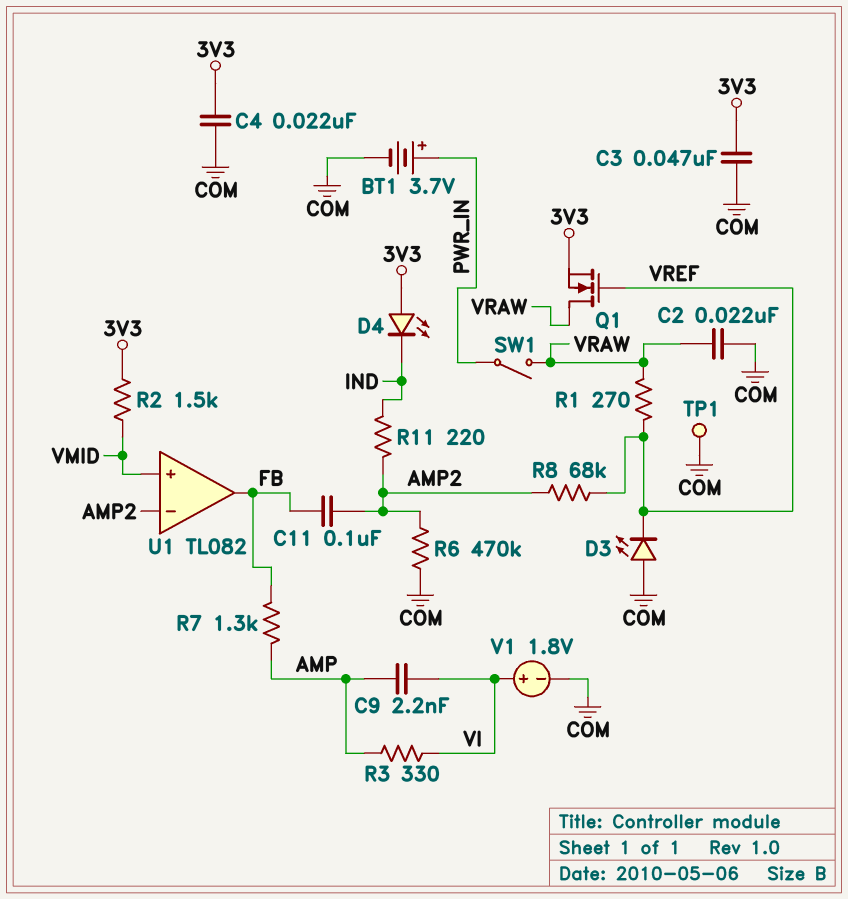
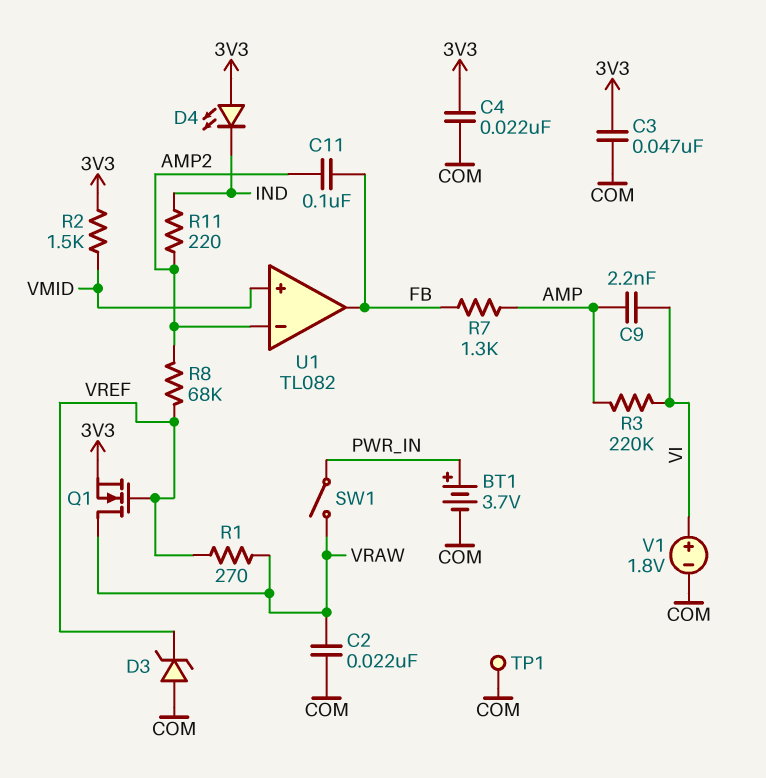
D3: LED (A COM, K VREF) -> zener (A COM, K VREF)
R3: 330 (AMP, VI) -> 220k (AMP, VI)
R6: 470k (AMP2, COM) -> none

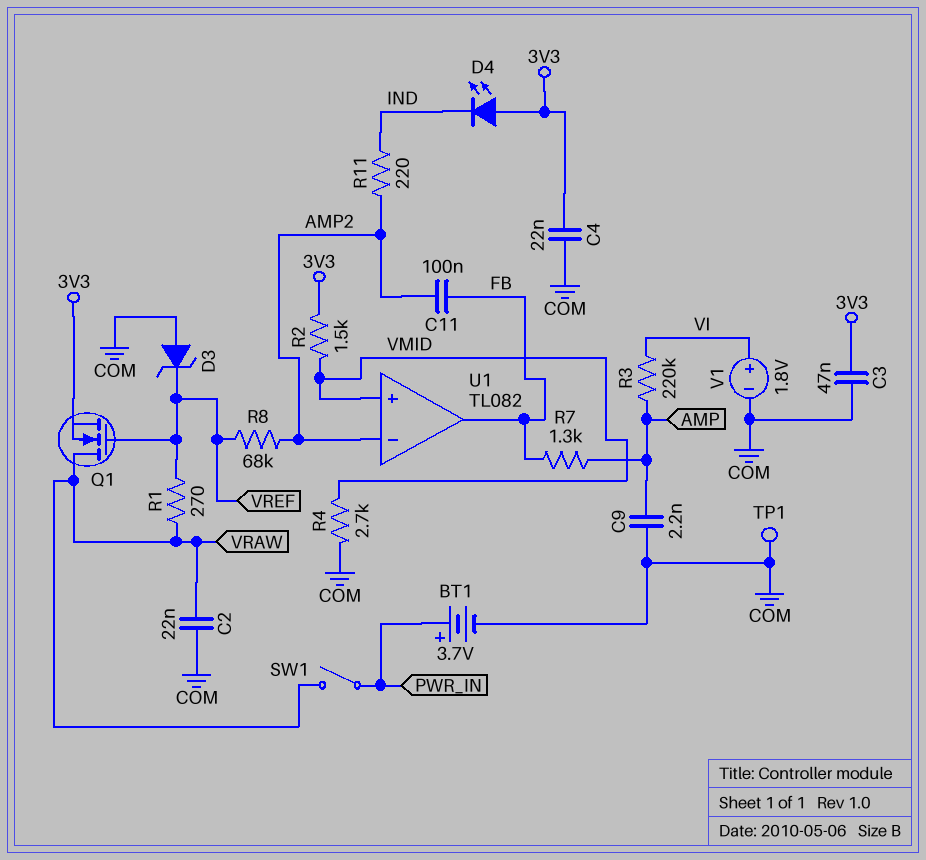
C9: 2.2nF (AMP, VI) -> 2.2nF (AMP, COM)
R4: none -> 2.7k (COM, VMID)

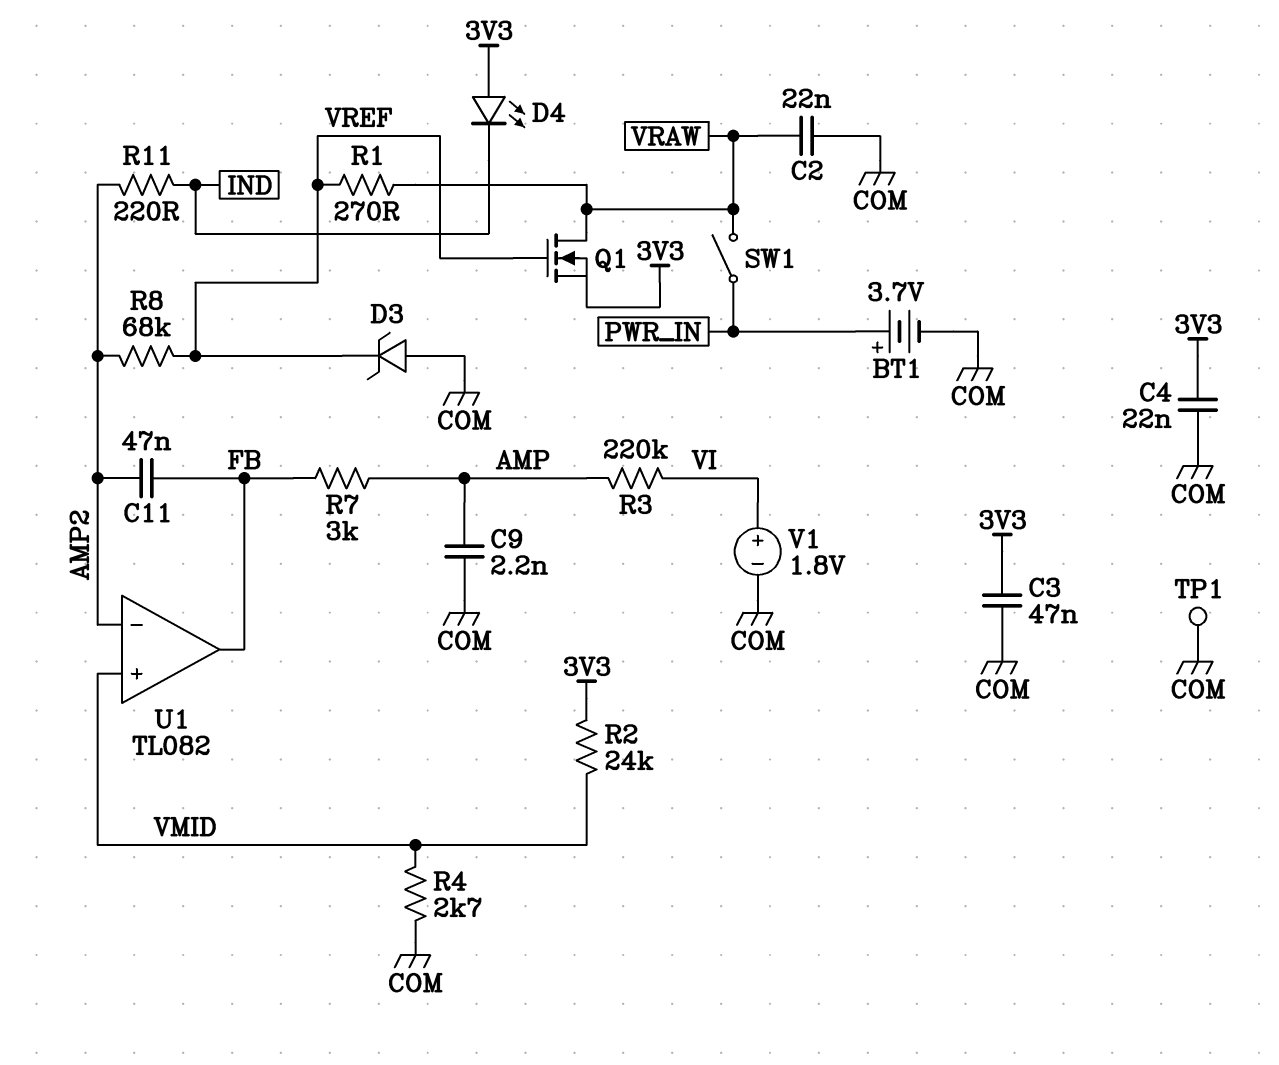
C11: 100nF (AMP2, FB) -> 47nF (AMP2, FB)
R2: 1.5k (3V3, VMID) -> 24k (3V3, VMID)
R7: 1.3k (AMP, FB) -> 3k (AMP, FB)

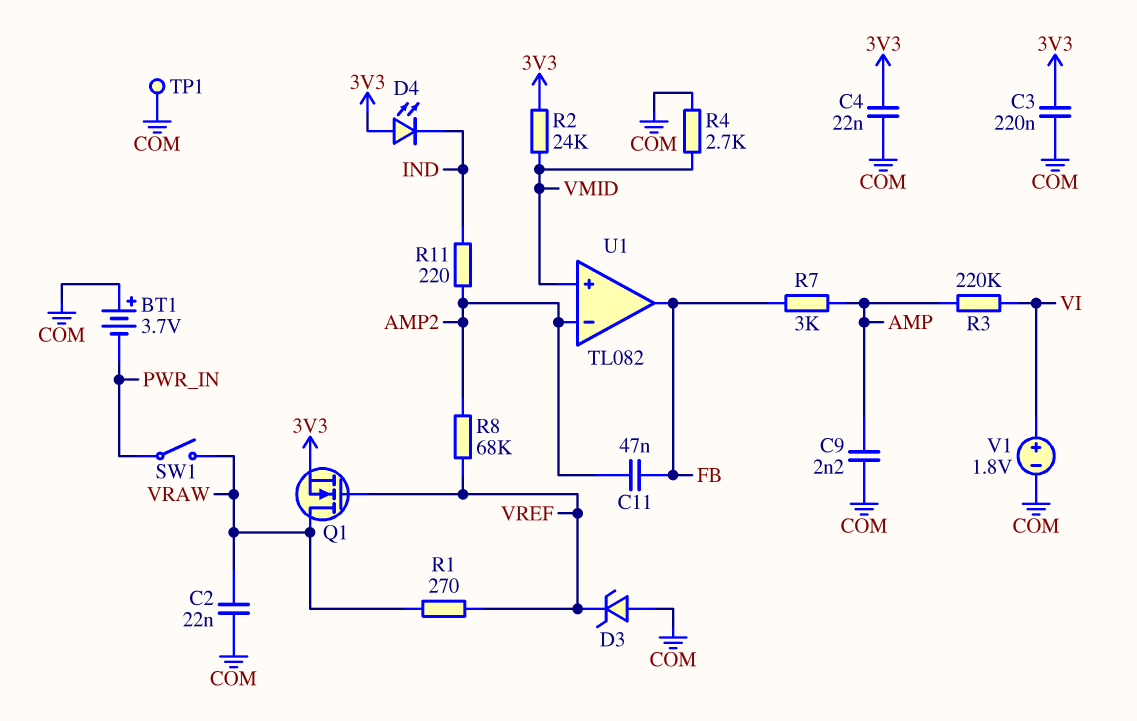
BT1: 3.7V (plus PWR_IN, minus COM) -> 3.7V (plus COM, minus PWR_IN)
C3: 47nF (3V3, COM) -> 220nF (3V3, COM)

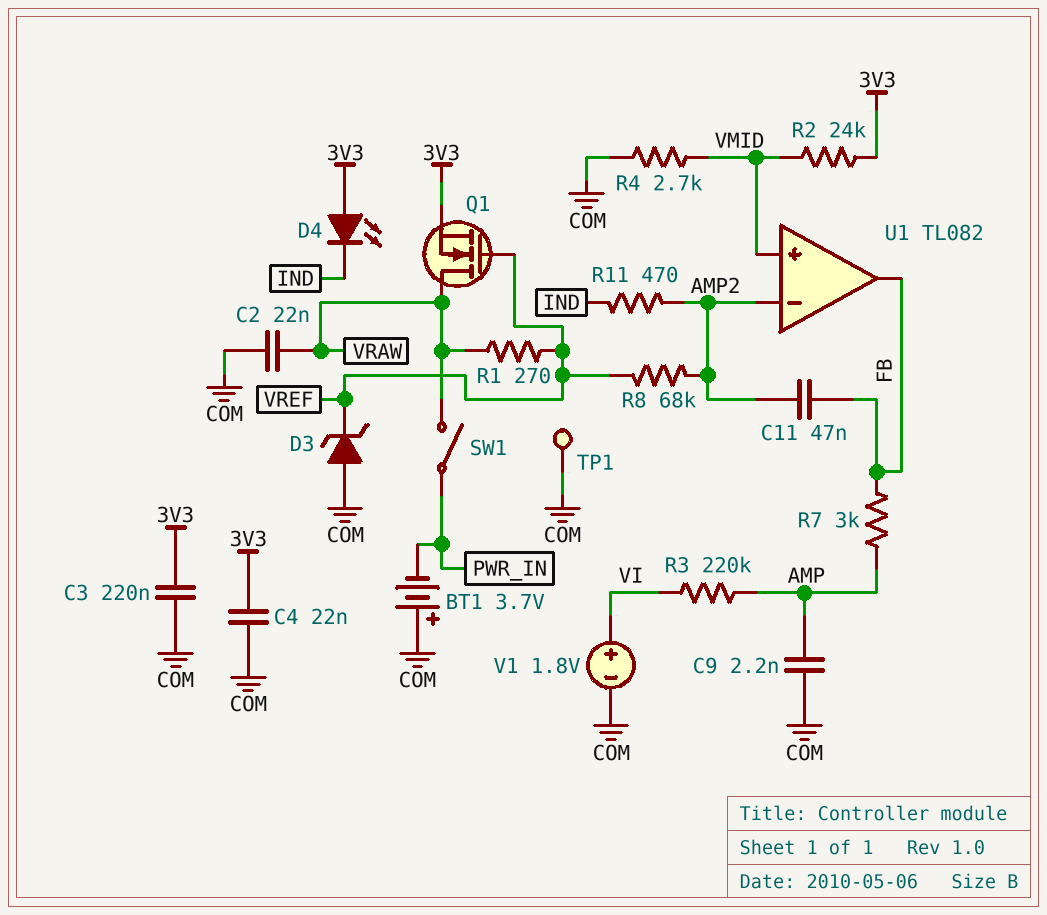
R11: 220 (AMP2, IND) -> 470 (AMP2, IND)

